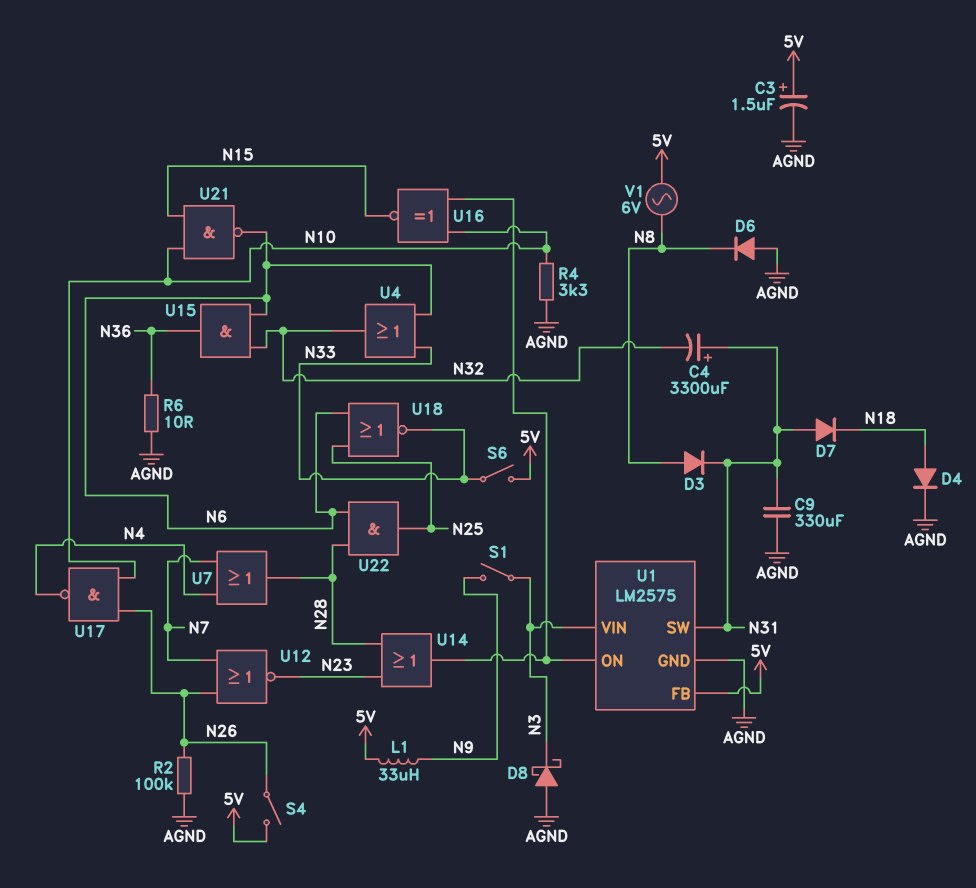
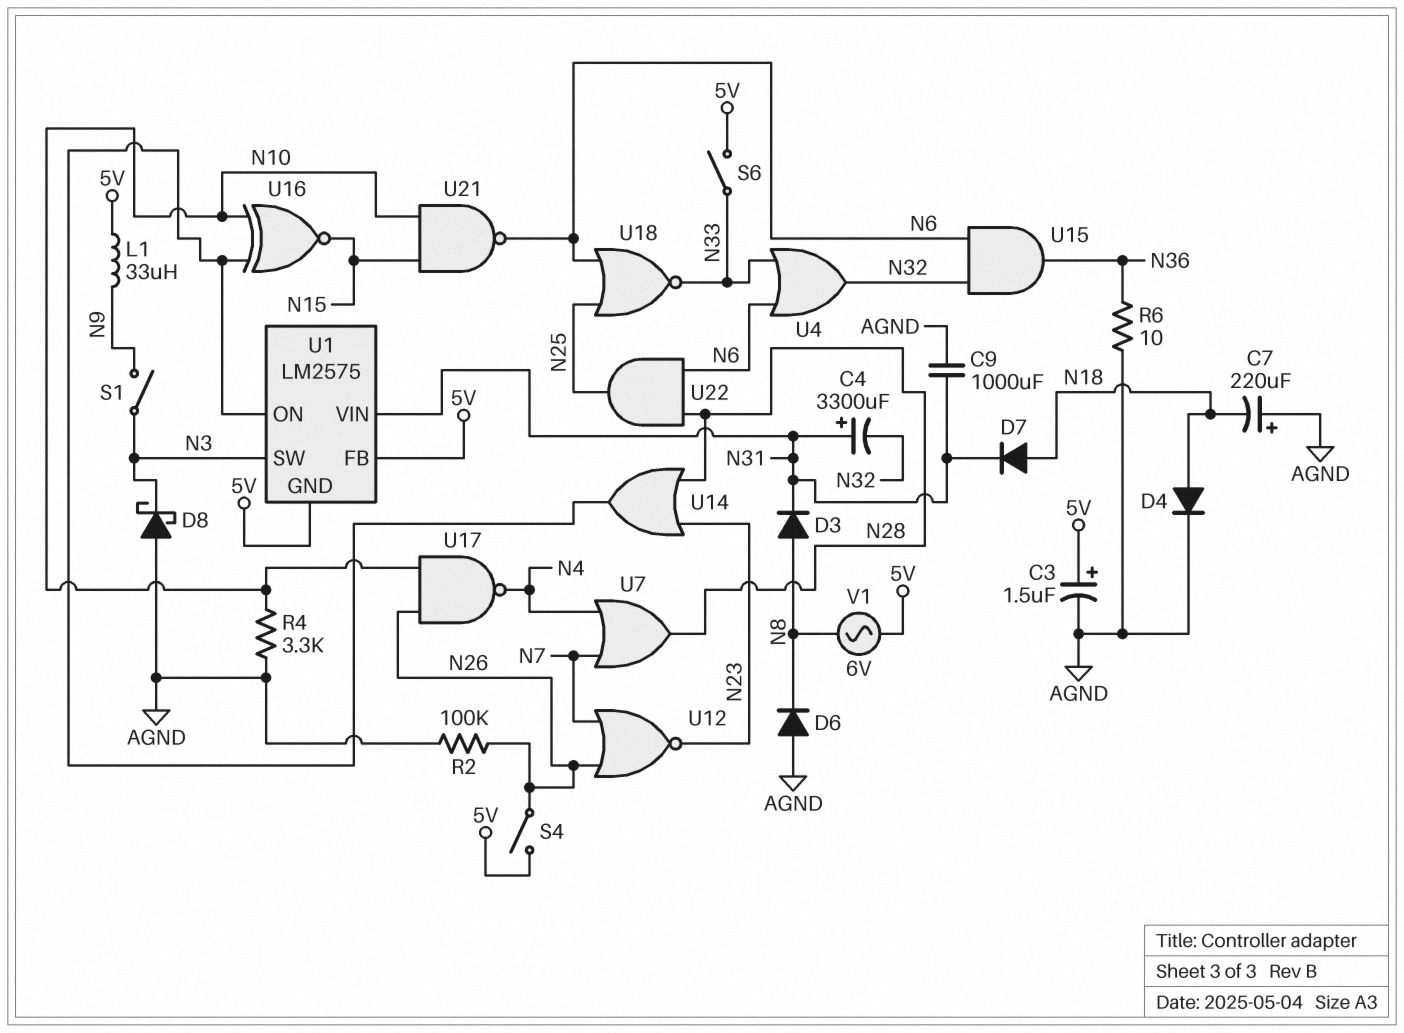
C7: none -> 220uF (plus AGND, minus N18)
C9: 330uF (AGND, N31) -> 1000uF (AGND, N31)
D7: diode (A N31, K N18) -> diode (A N18, K N31)
U1 pin GND: AGND -> 5V
U1 pin SW: N31 -> N3
U1 pin VIN: N3 -> N31

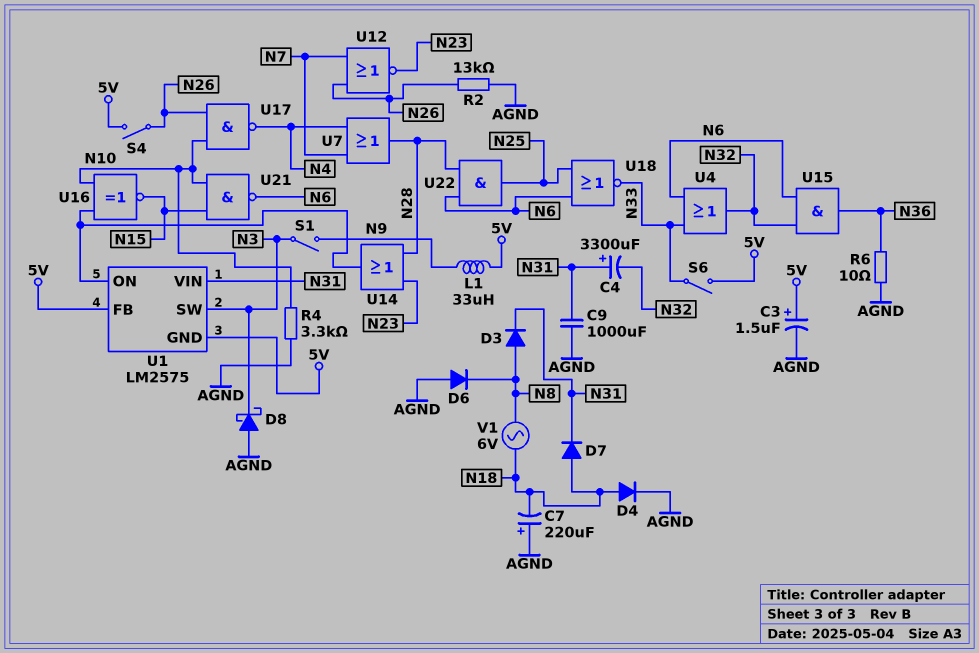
R2: 100k (AGND, N26) -> 13k (AGND, N26)
V1: AC 6V (5V, N8) -> AC 6V (N8, N18)

